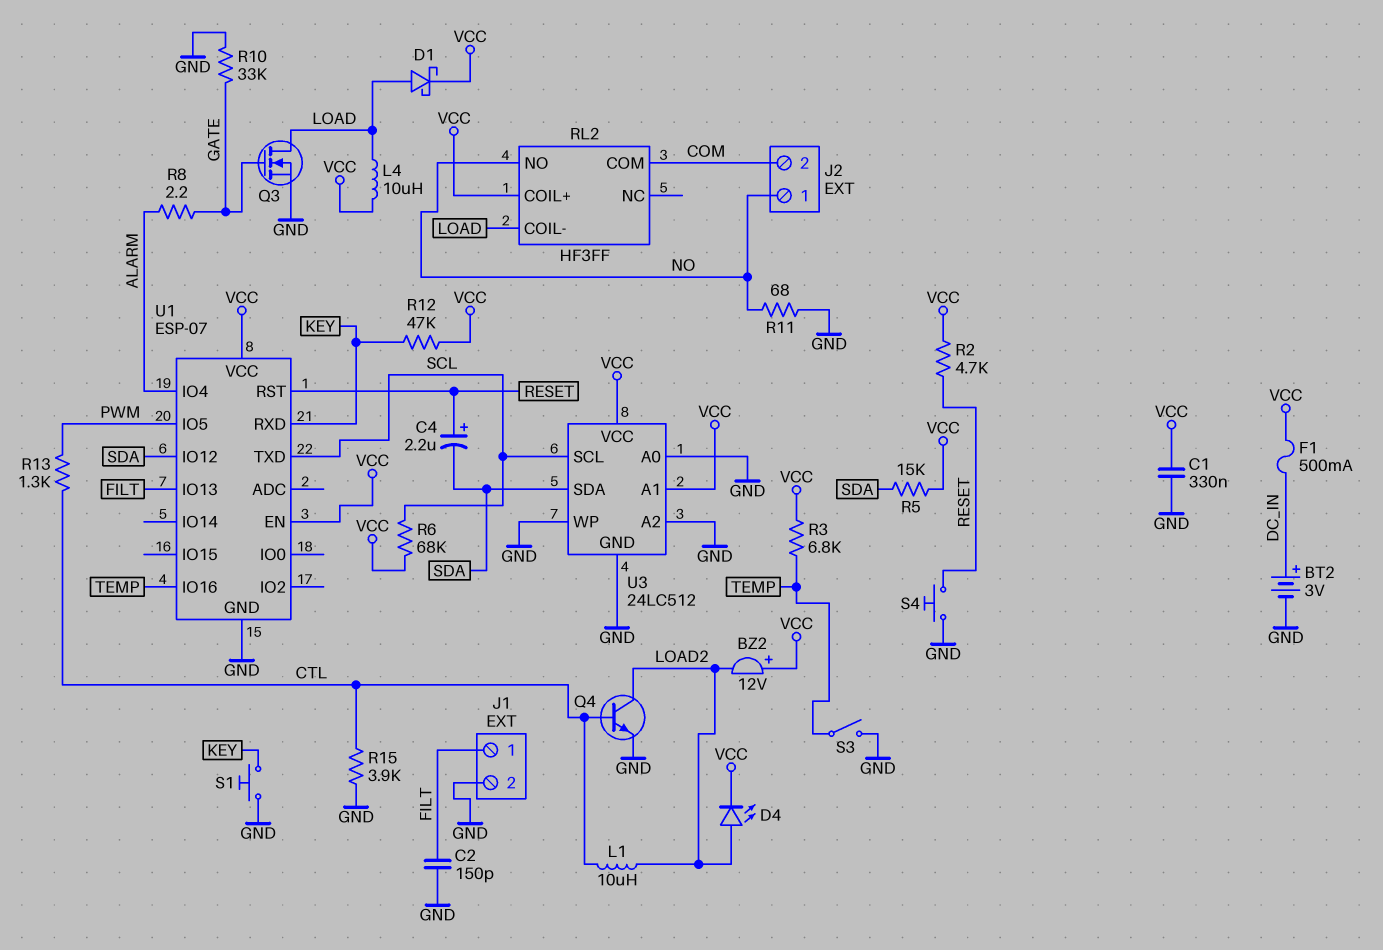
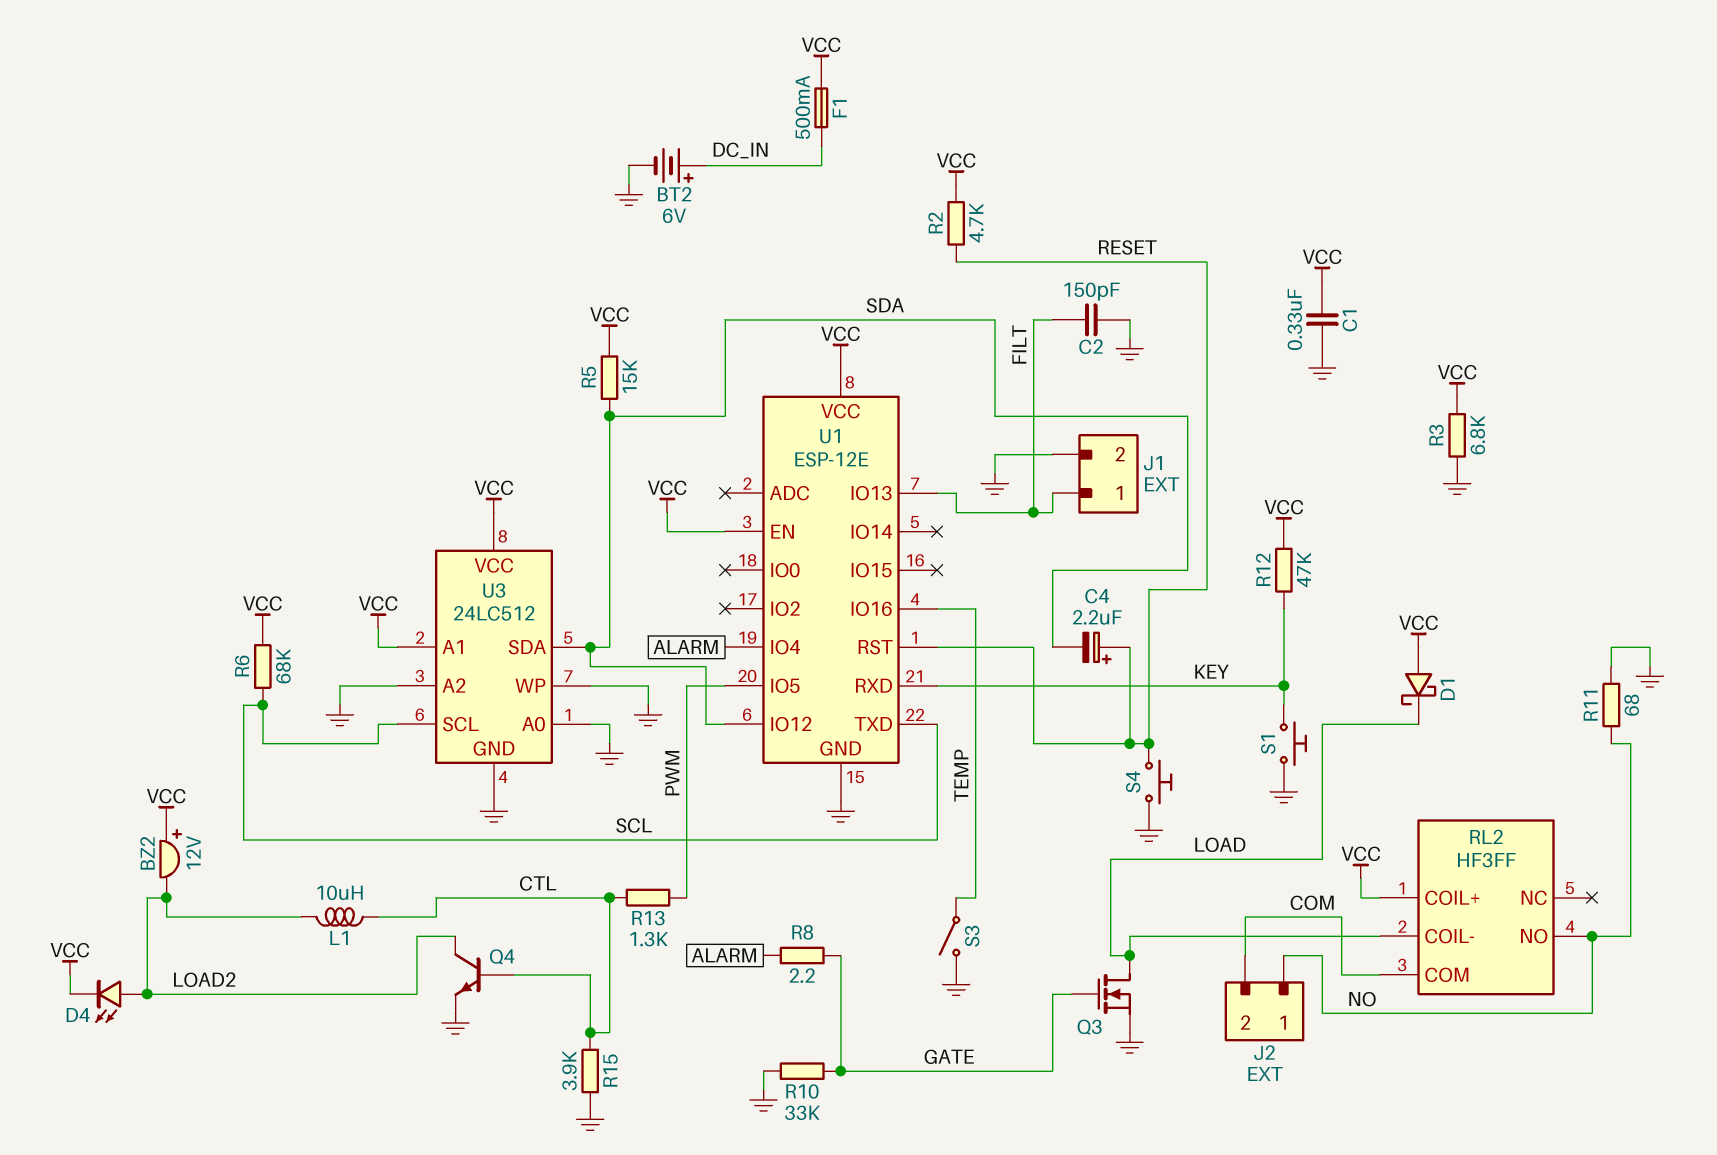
BT2: 3V (plus DC_IN, minus GND) -> 6V (plus DC_IN, minus GND)
D1: schottky (A LOAD, K VCC) -> schottky (A VCC, K LOAD)
L4: 10uH (LOAD, VCC) -> none
R3: 6.8k (TEMP, VCC) -> 6.8k (GND, VCC)
U1: ESP-07 -> ESP-12E

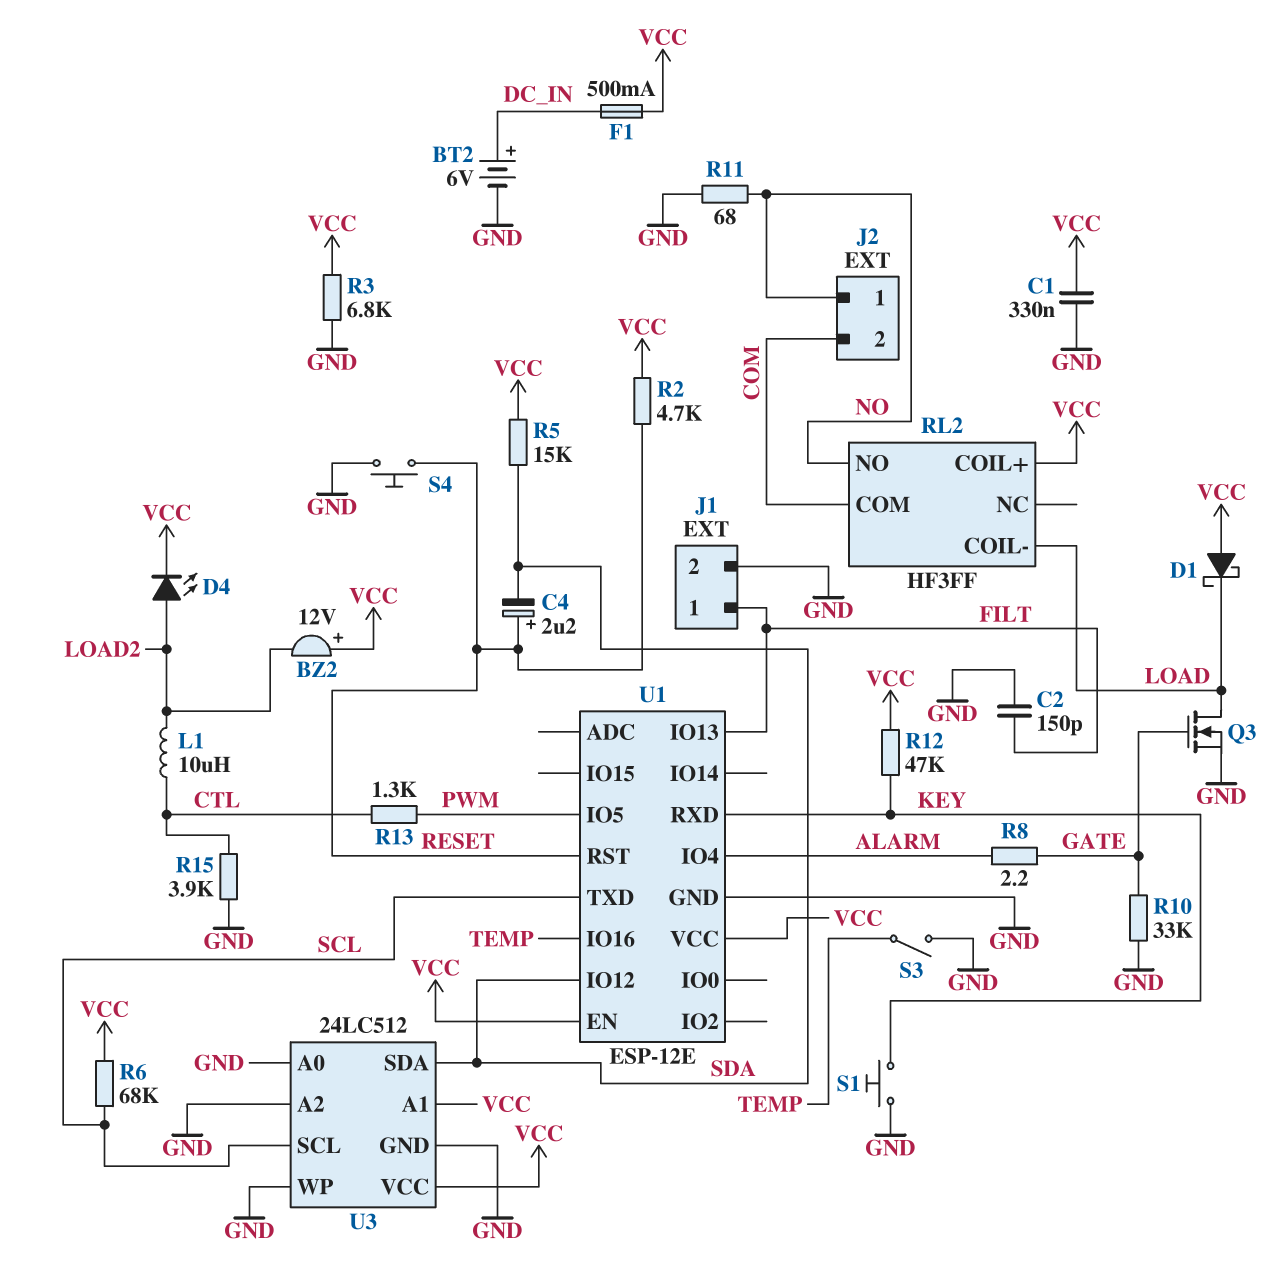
Q4: NPN (B CTL, C LOAD2, E GND) -> none

